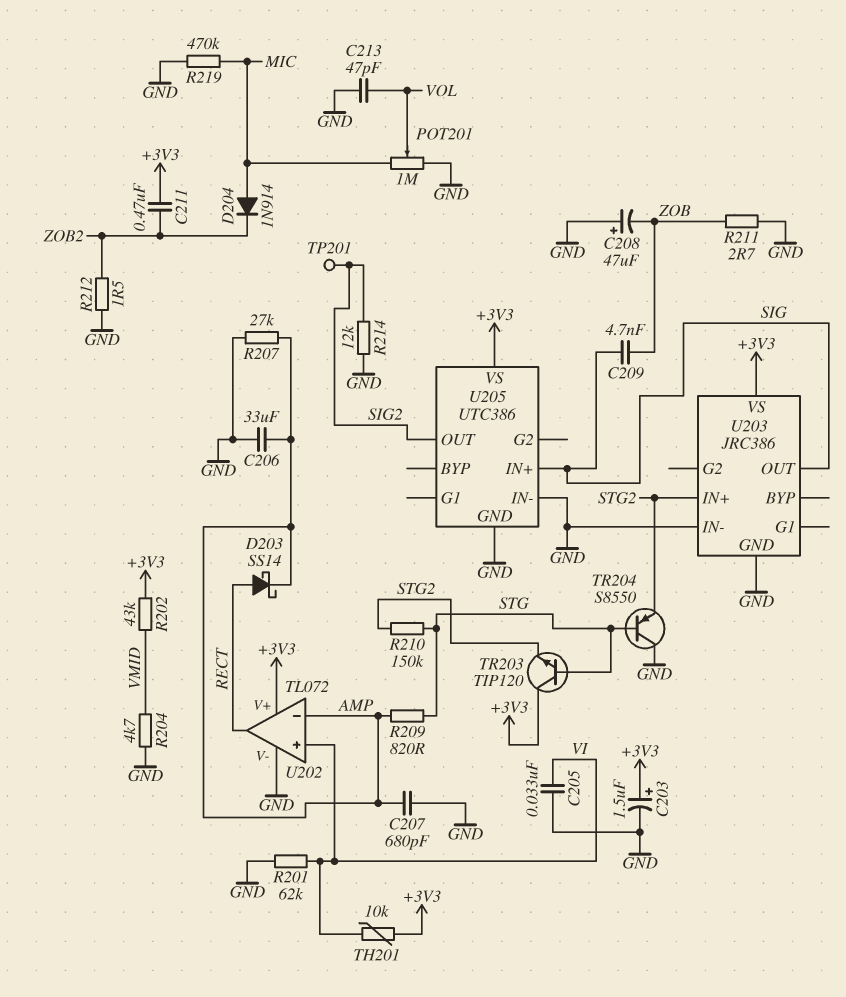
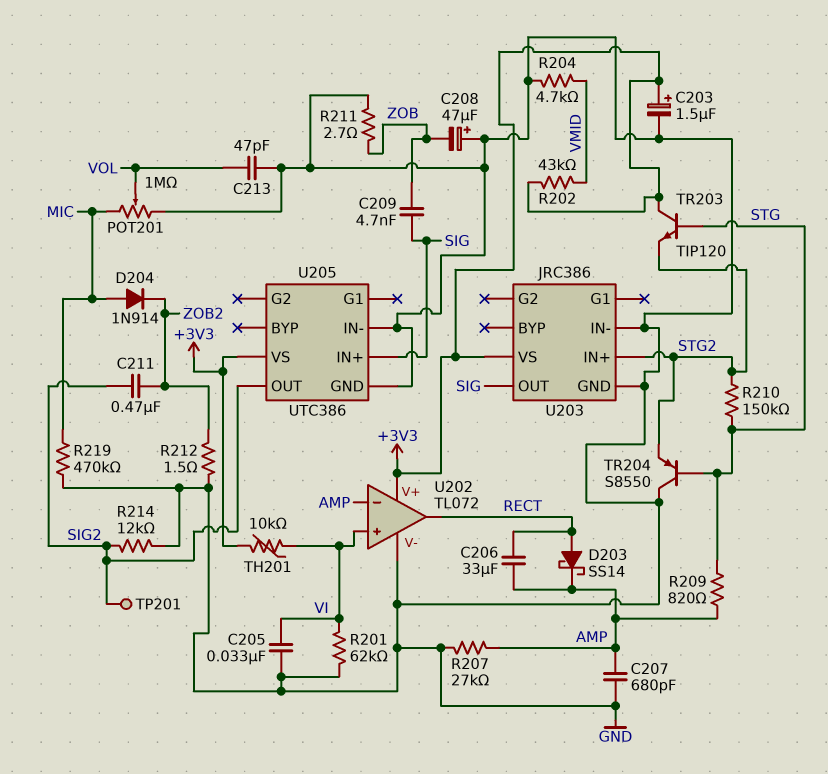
C206: 33uF (AMP, GND) -> 33uF (AMP, RECT)
C211: 470nF (+3V3, ZOB2) -> 470nF (SIG2, ZOB2)

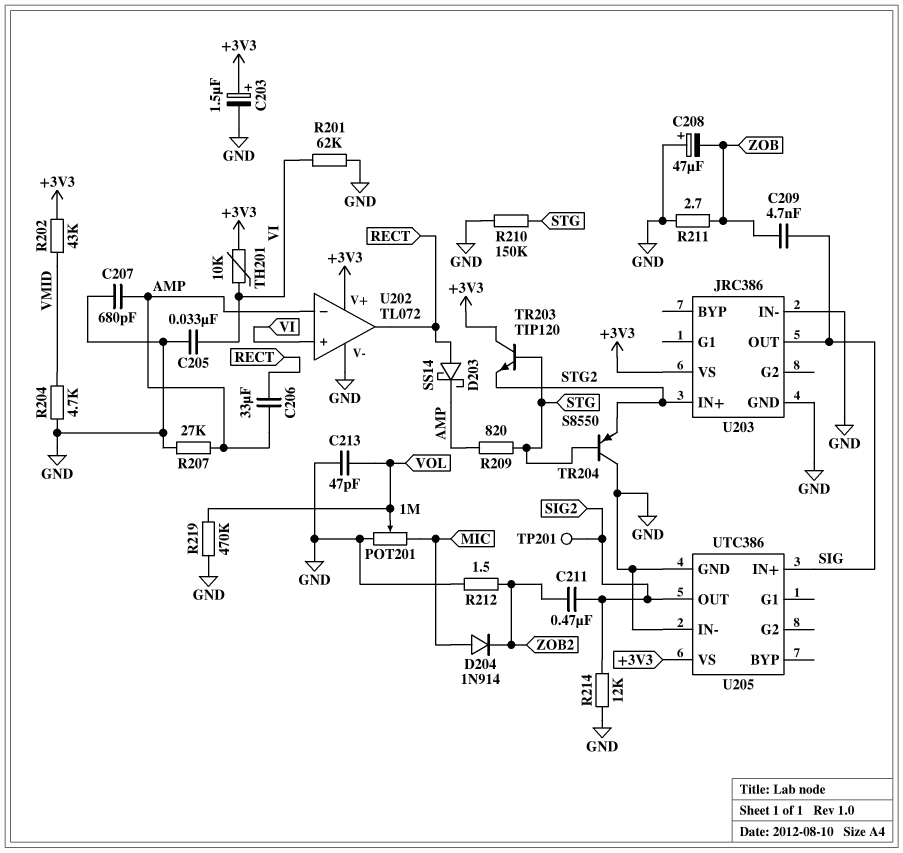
R210: 150k (STG, STG2) -> 150k (GND, STG)
R219: 470k (GND, MIC) -> 470k (GND, VOL)

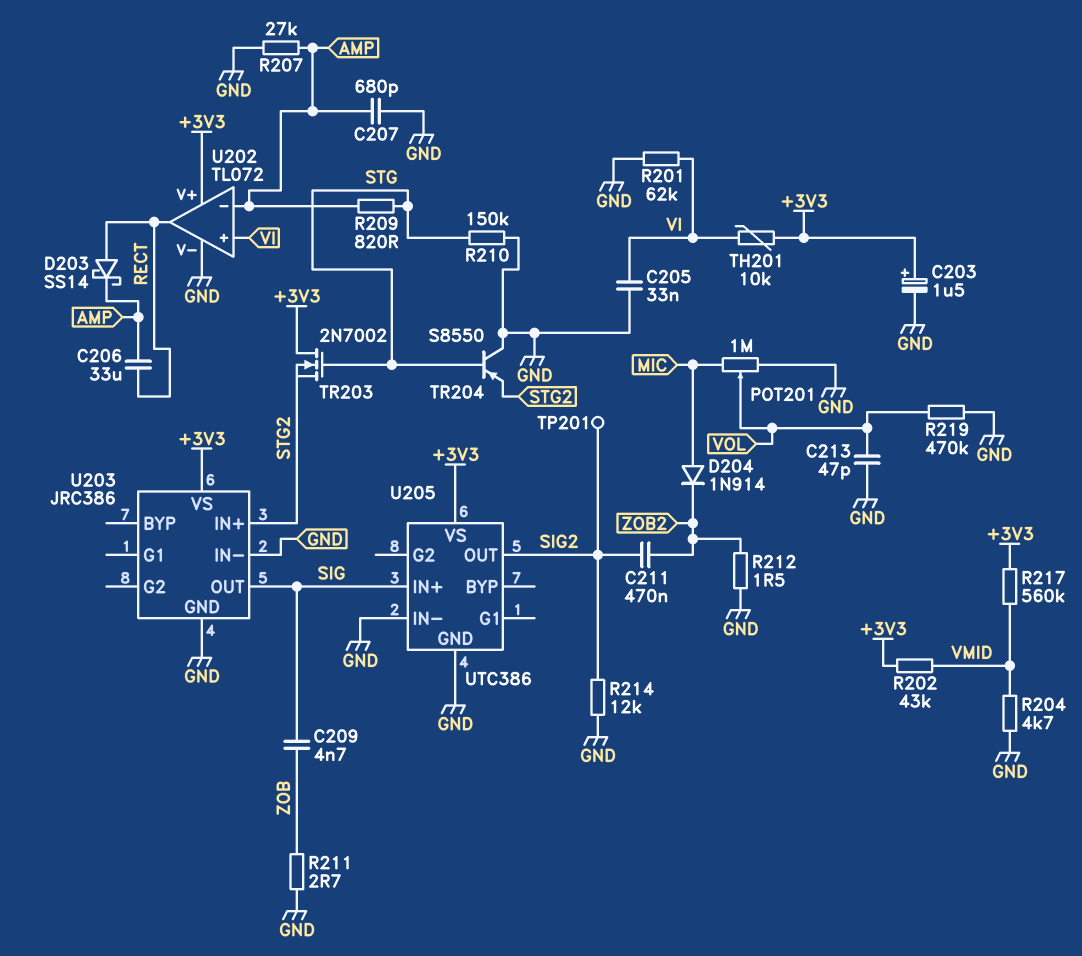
C208: 47uF (plus GND, minus ZOB) -> none
R217: none -> 560k (+3V3, VMID)
TR203: NPN TIP120 (B STG, C +3V3, E STG2) -> NMOS 2N7002 (G STG, D +3V3, S STG2)

